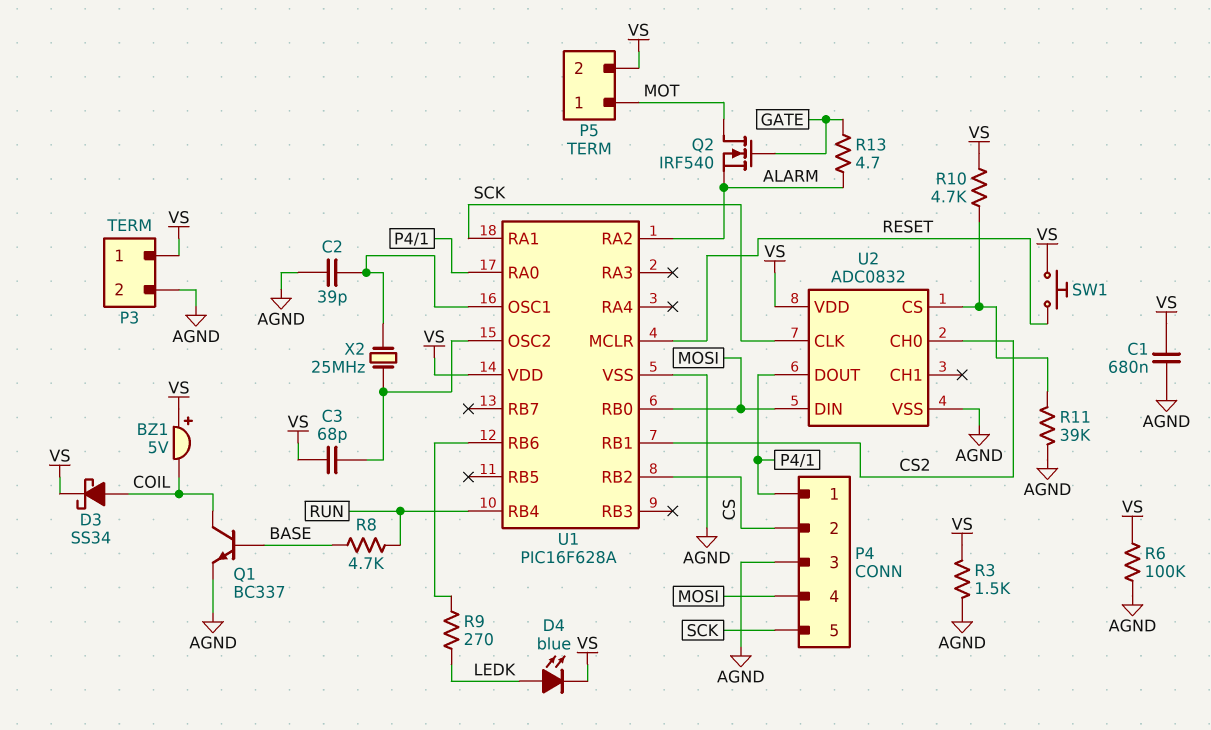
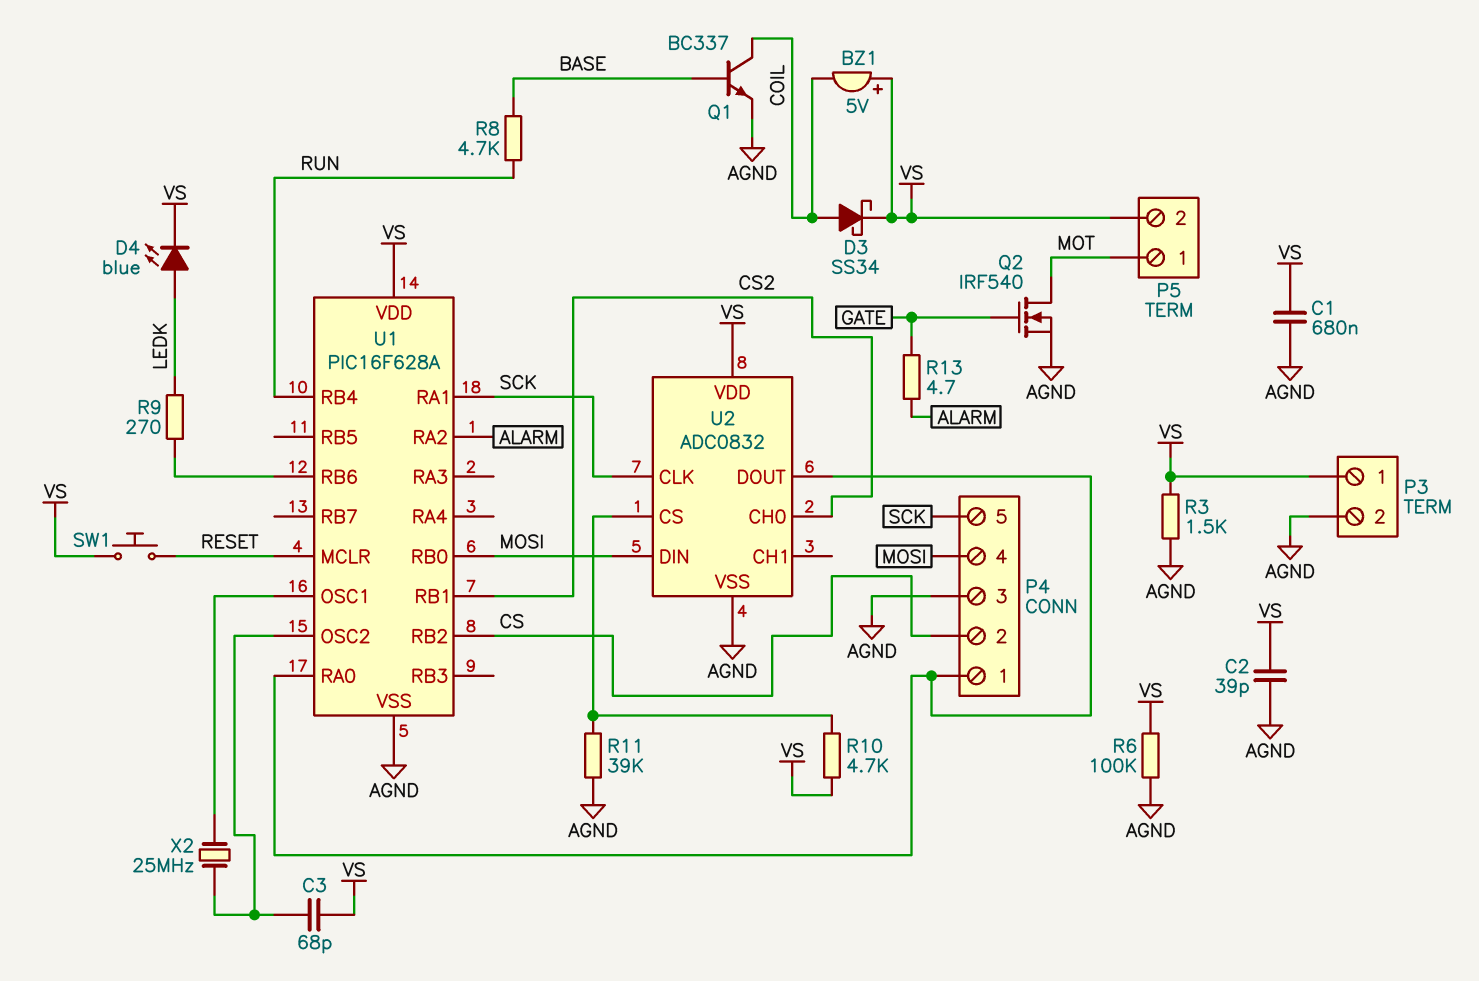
C2: 39pF (AGND, U1/OSC1) -> 39pF (AGND, VS)
Q2: NMOS IRF540 (G GATE, D MOT, S ALARM) -> NMOS IRF540 (G GATE, D MOT, S AGND)

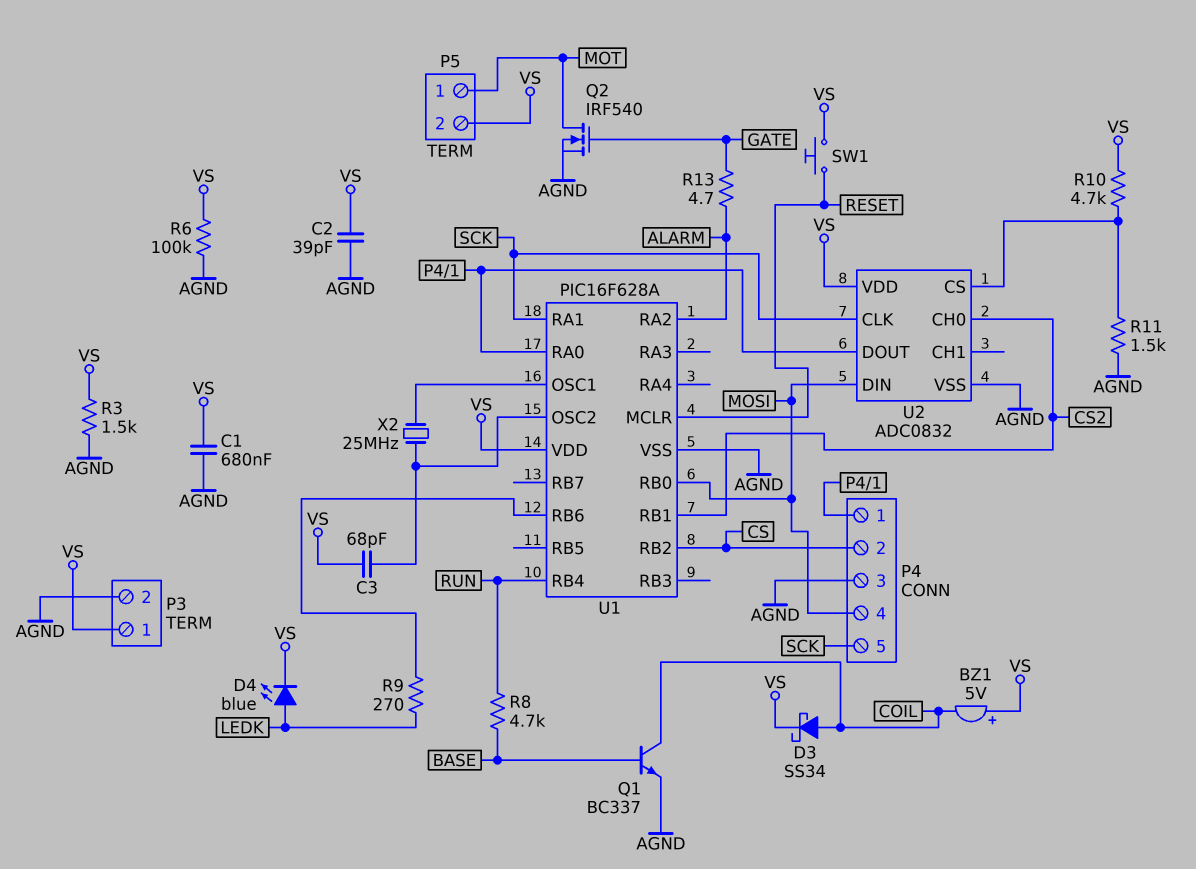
R11: 39k (AGND, U2/CS) -> 1.5k (AGND, U2/CS)

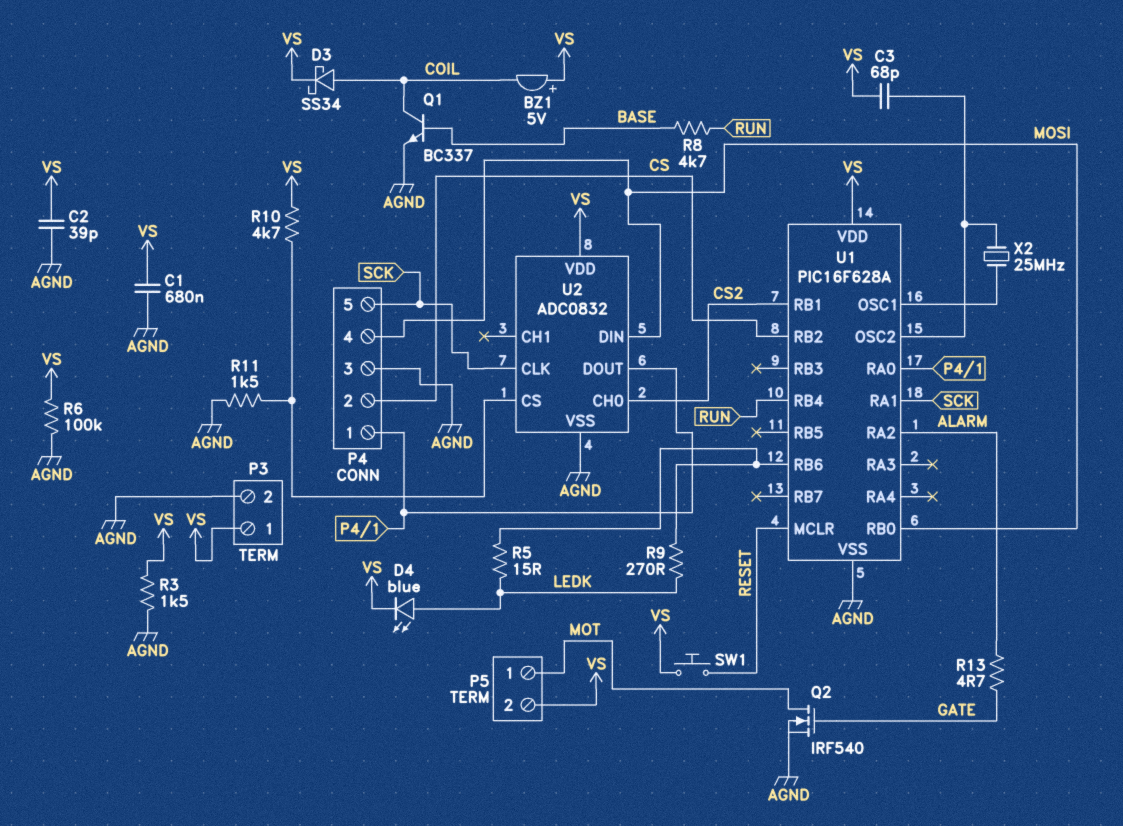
R5: none -> 15 (LEDK, U1/RB6)

